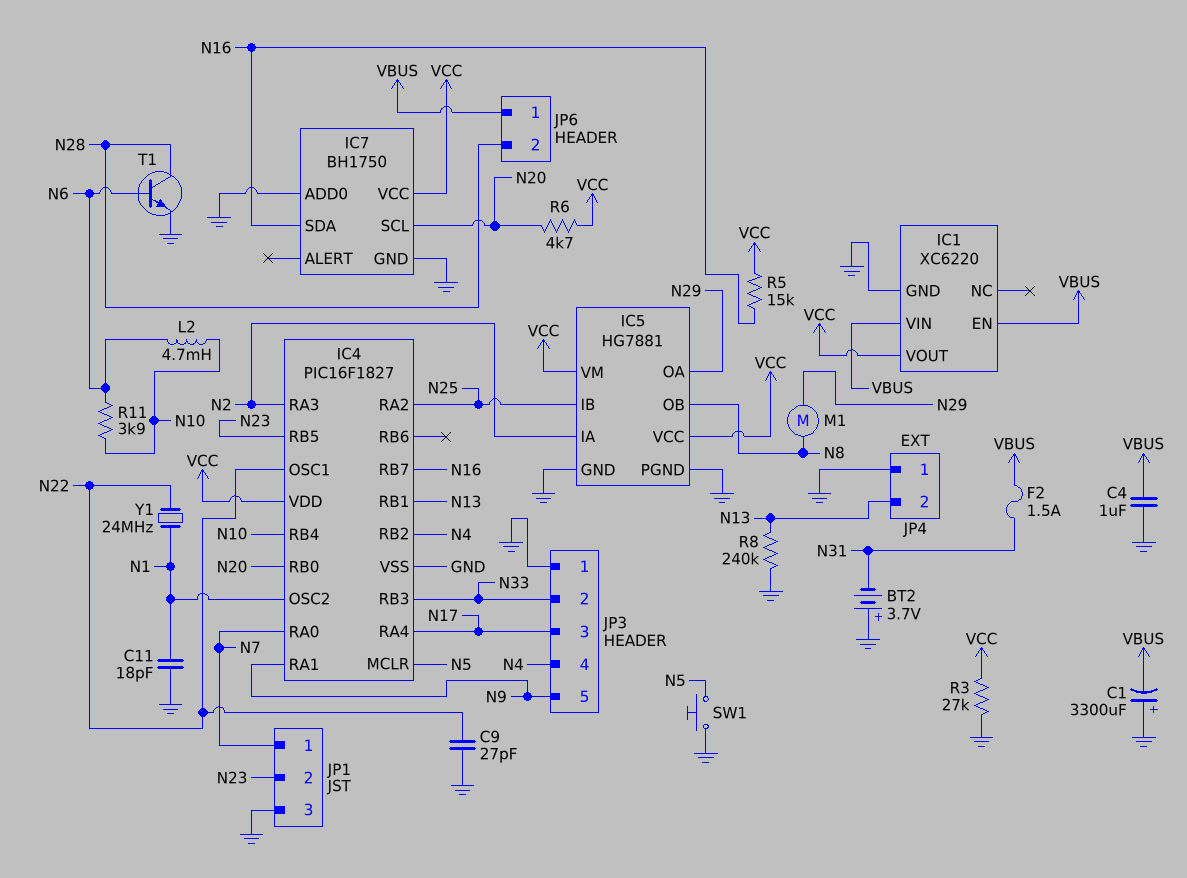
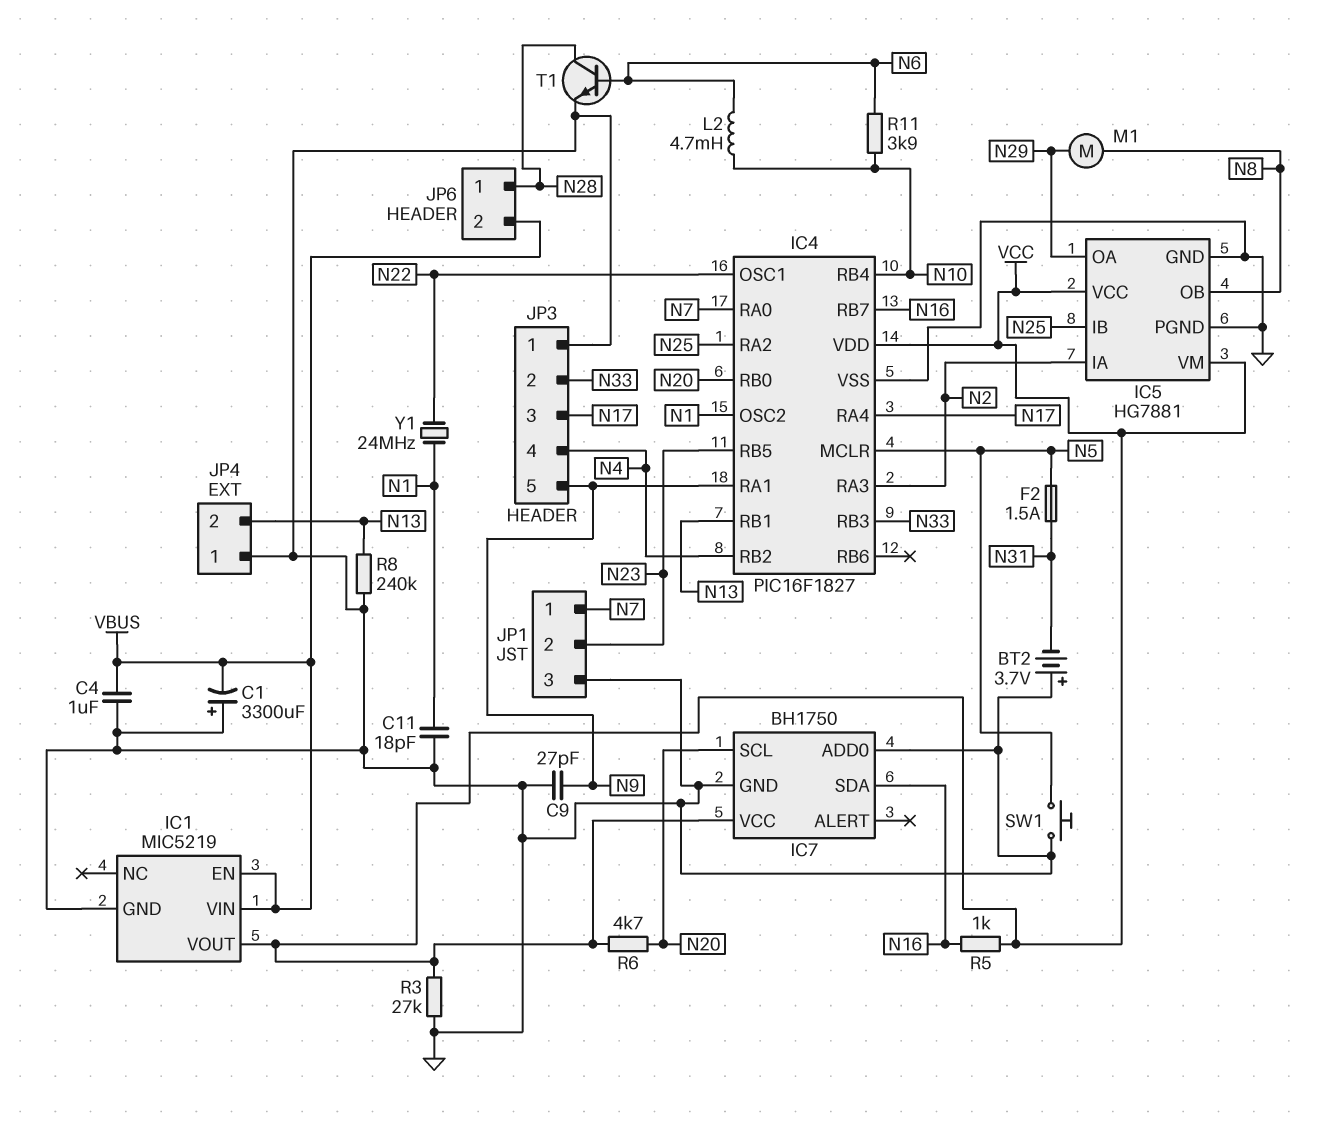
C9: 27pF (GND, N22) -> 27pF (GND, N9)
F2: 1.5A (N31, VBUS) -> 1.5A (N5, N31)
IC1: XC6220 -> MIC5219
JP6 pin 1: VBUS -> N28
JP6 pin 2: N28 -> VBUS
R5: 15k (N16, VCC) -> 1k (N16, VCC)

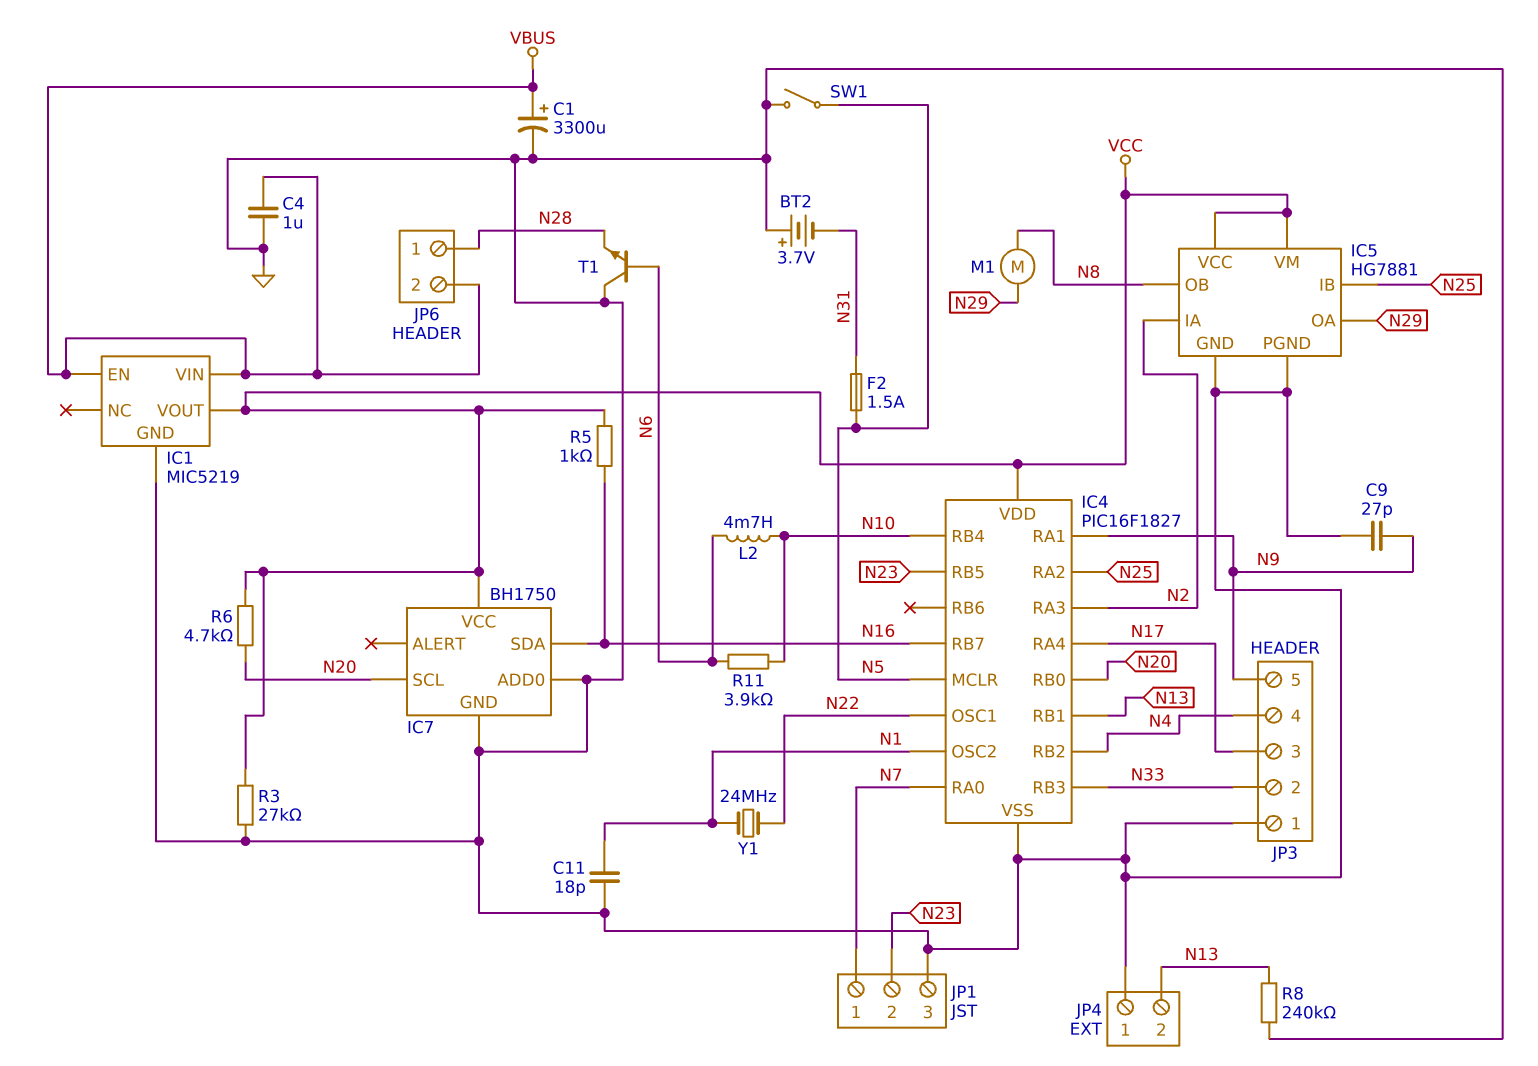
C1: 3300uF (plus GND, minus VBUS) -> 3300uF (plus VBUS, minus GND)
SW1: button (GND, N5) -> switch (GND, N5)
T1: NPN (B N6, C N28, E GND) -> NPN (B N6, C GND, E N28)

